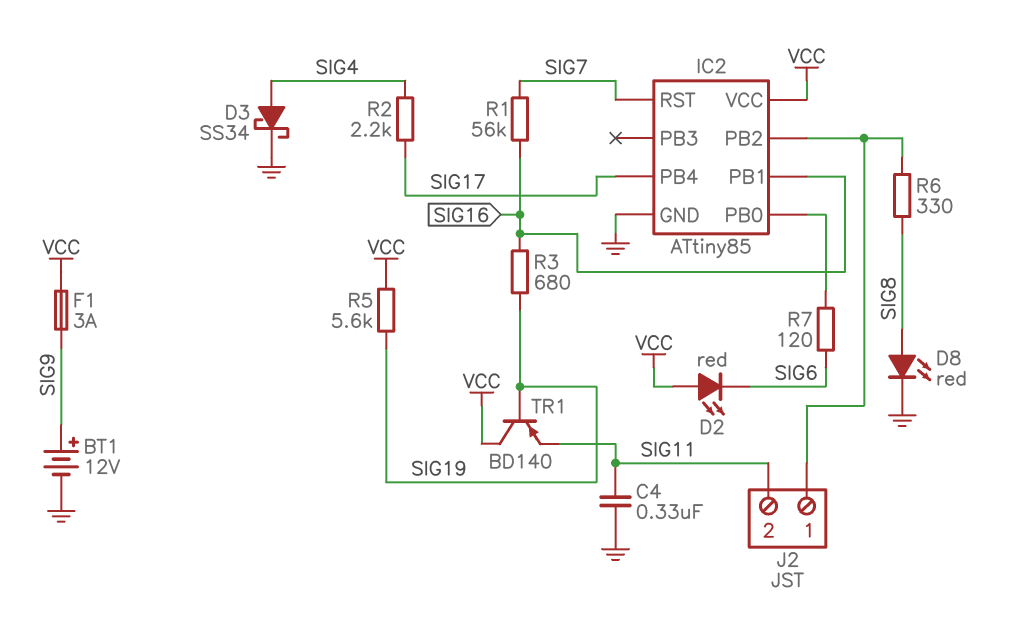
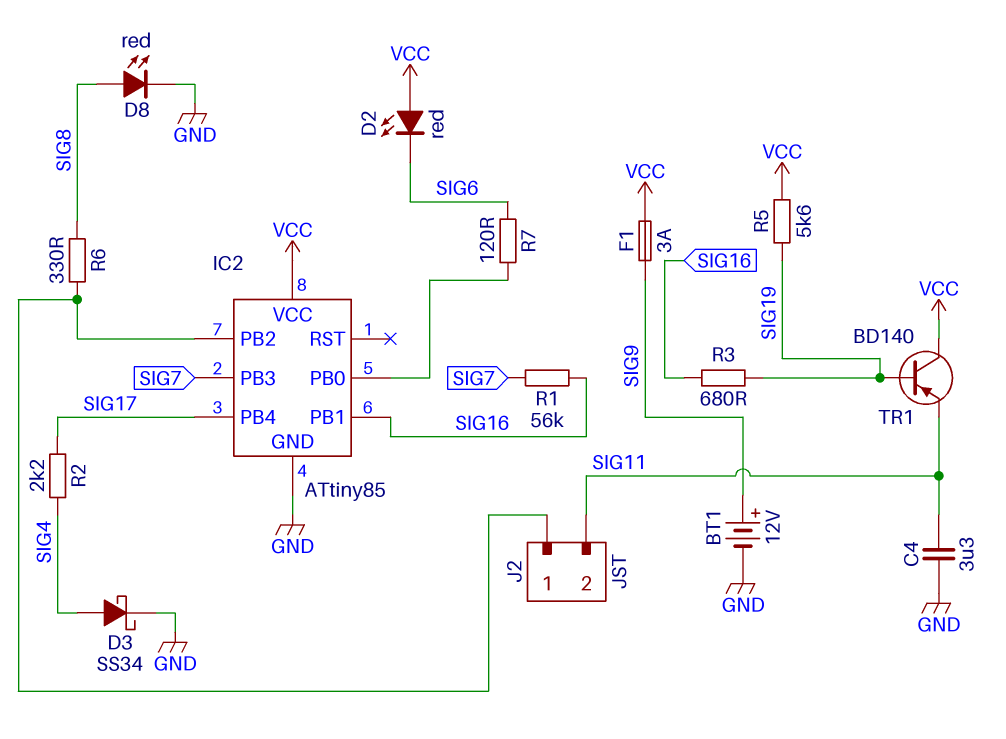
C4: 330nF (GND, SIG11) -> 3.3uF (GND, SIG11)
IC2 pin PB3: none -> SIG7
IC2 pin RST: SIG7 -> none

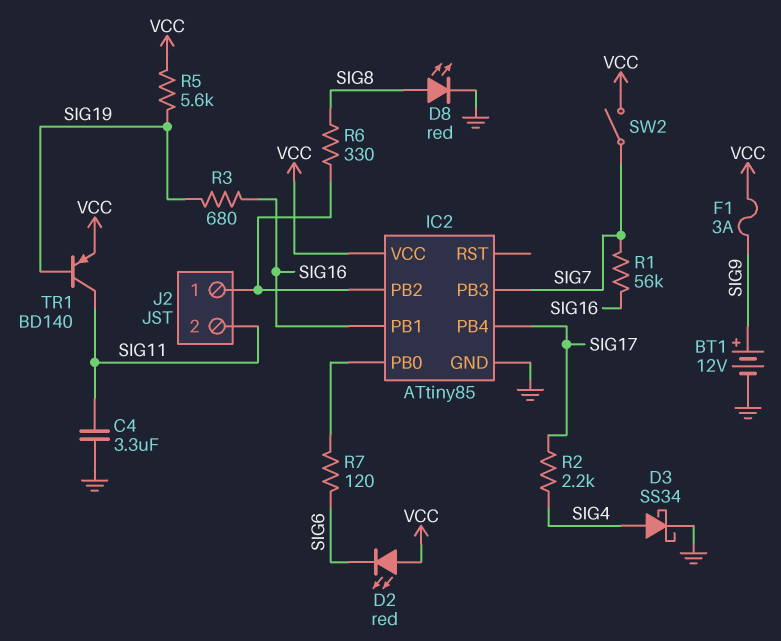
SW2: none -> switch (SIG7, VCC)
TR1: PNP BD140 (B SIG19, C VCC, E SIG11) -> PNP BD140 (B SIG19, C SIG11, E VCC)

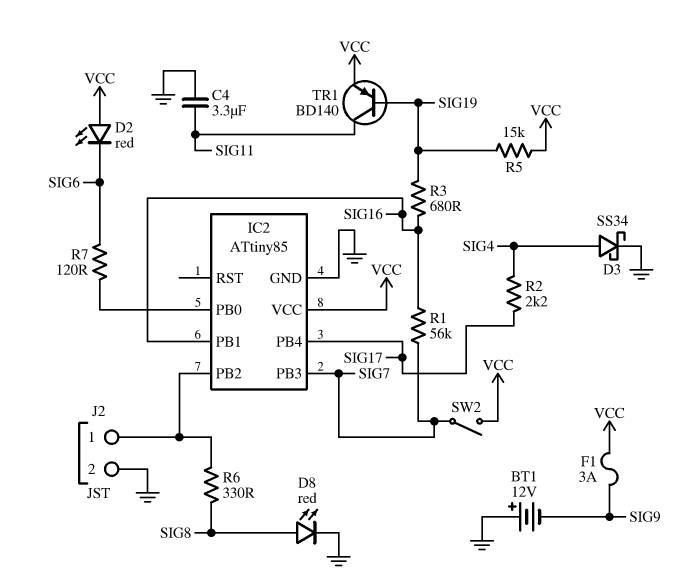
BT1: 12V (plus SIG9, minus GND) -> 12V (plus GND, minus SIG9)
J2 pin 2: SIG11 -> GND
R5: 5.6k (SIG19, VCC) -> 15k (SIG19, VCC)

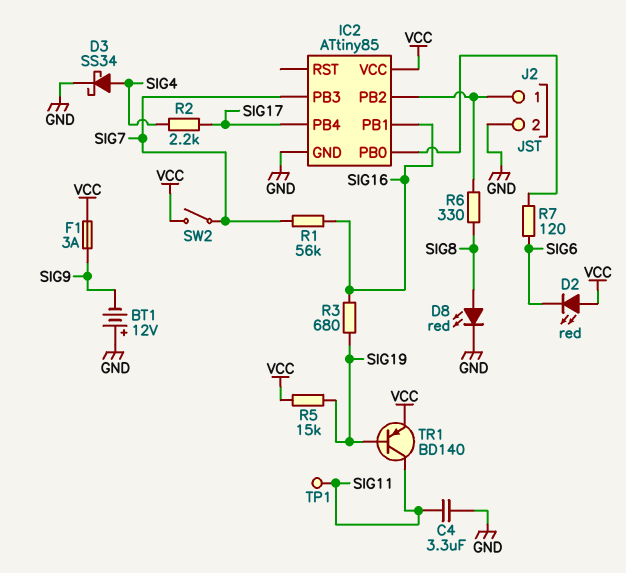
TP1: none -> test point (SIG11)

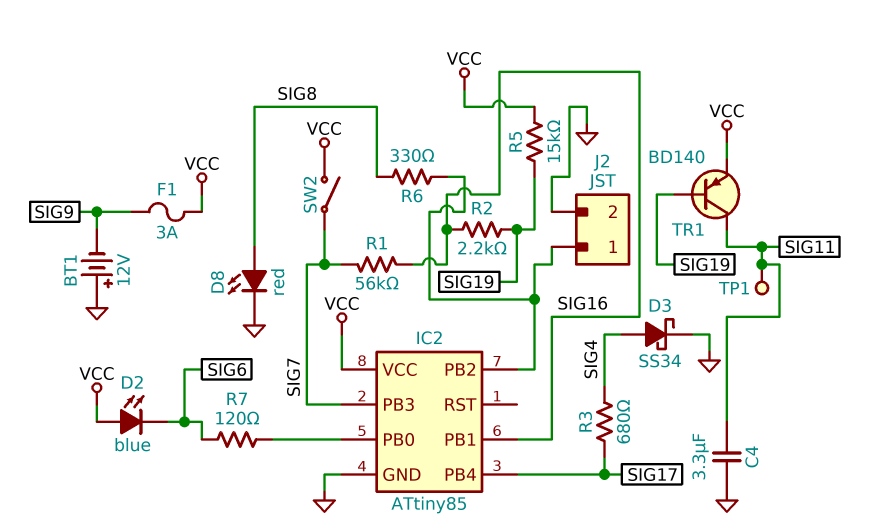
D2: LED red (A VCC, K SIG6) -> LED blue (A VCC, K SIG6)
R2: 2.2k (SIG4, SIG17) -> 2.2k (SIG16, SIG19)
R3: 680 (SIG16, SIG19) -> 680 (SIG4, SIG17)

